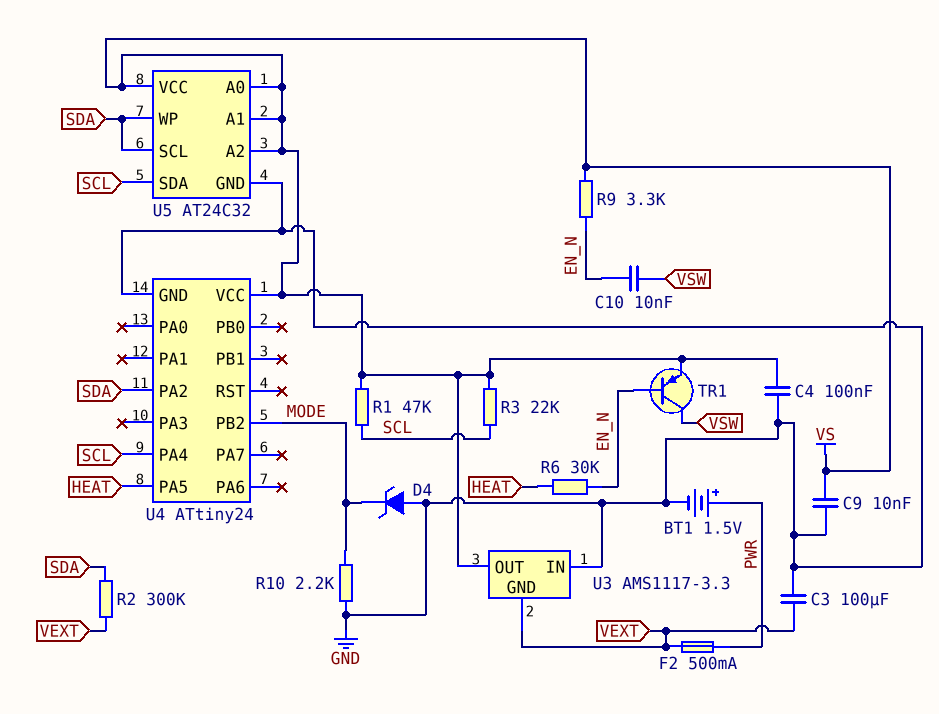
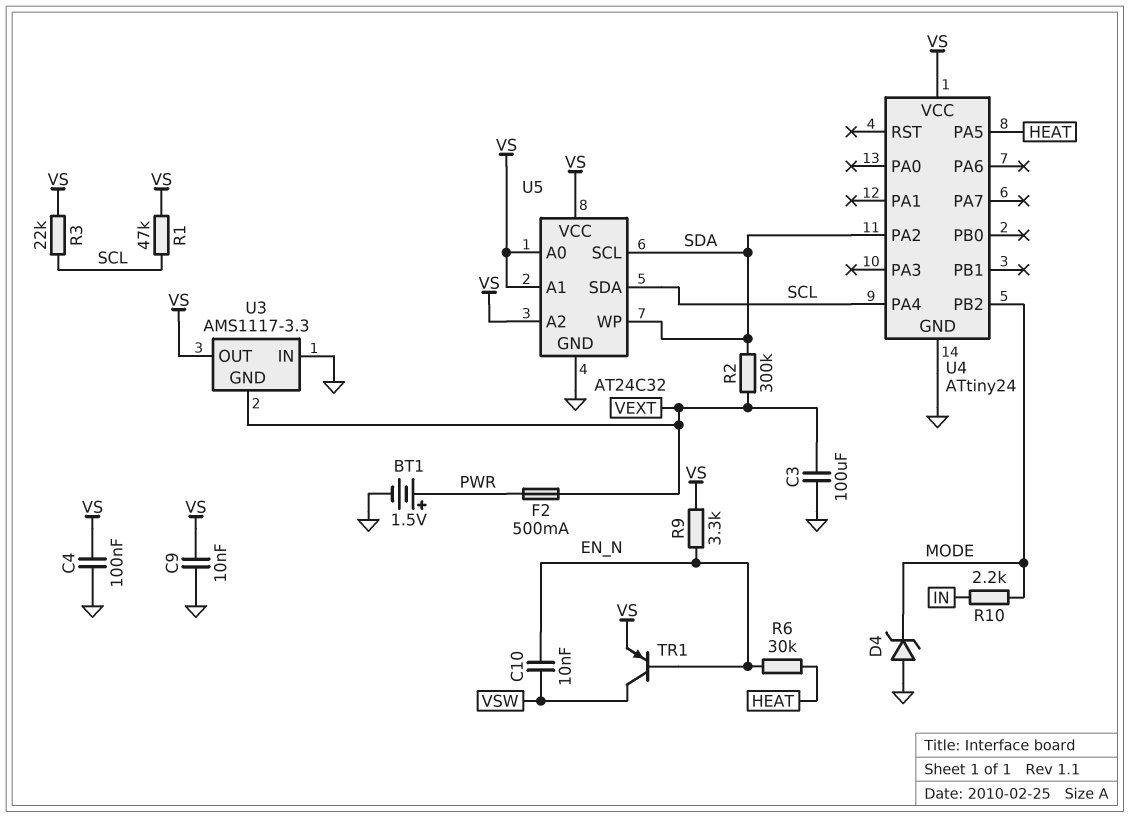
R10: 2.2k (GND, MODE) -> 2.2k (IN, MODE)

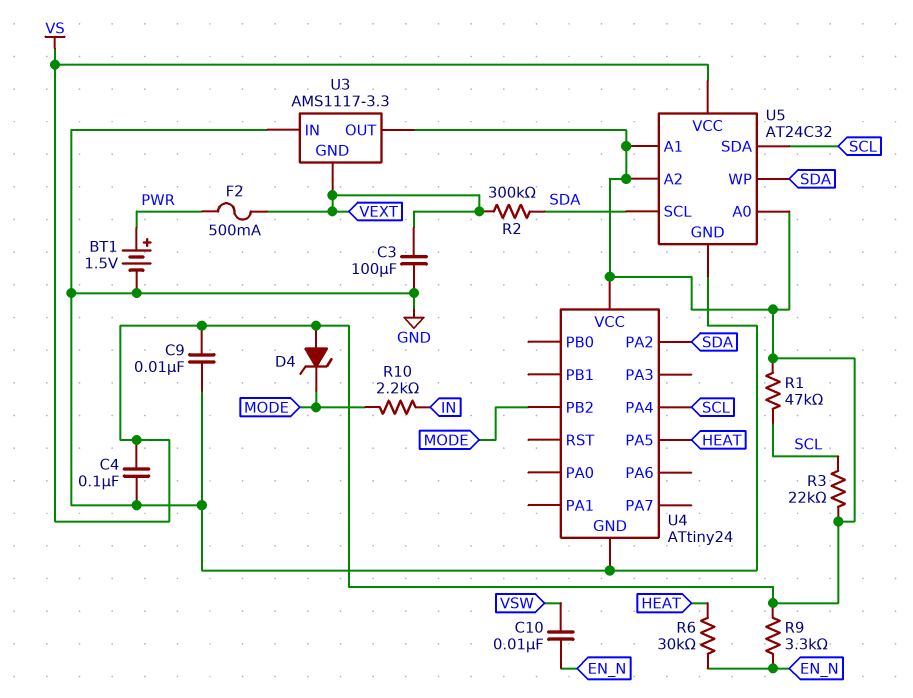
D4: zener (A GND, K MODE) -> zener (A VS, K MODE)
TR1: PNP (B EN_N, C VSW, E VS) -> none

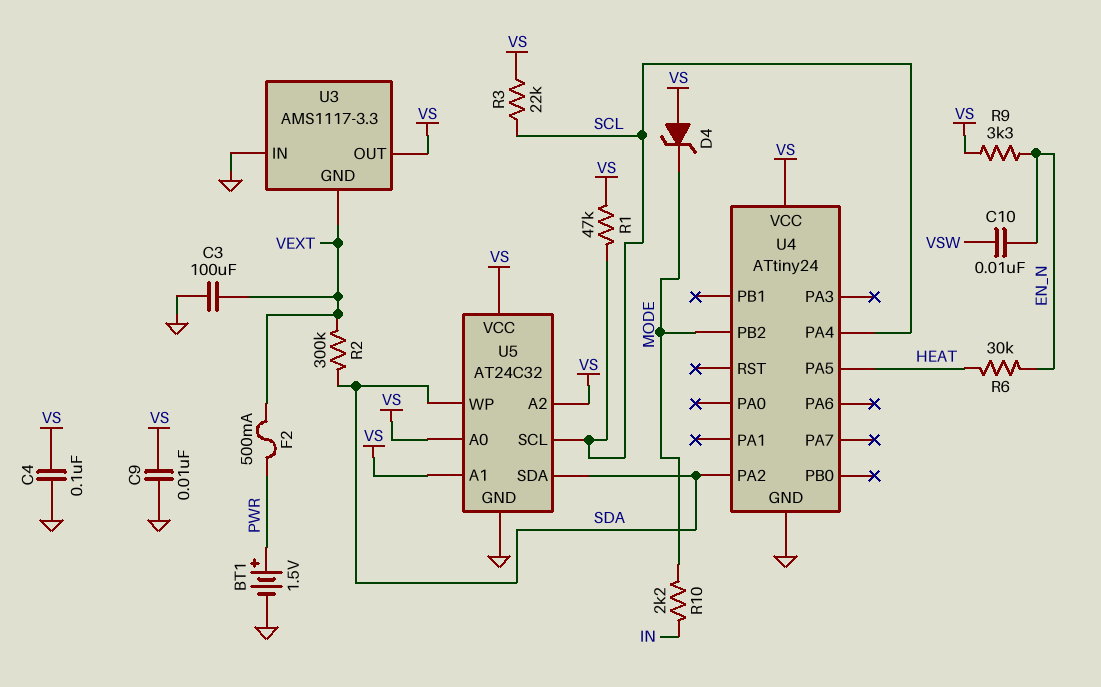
U5 pin SCL: SDA -> SCL
U5 pin SDA: SCL -> SDA

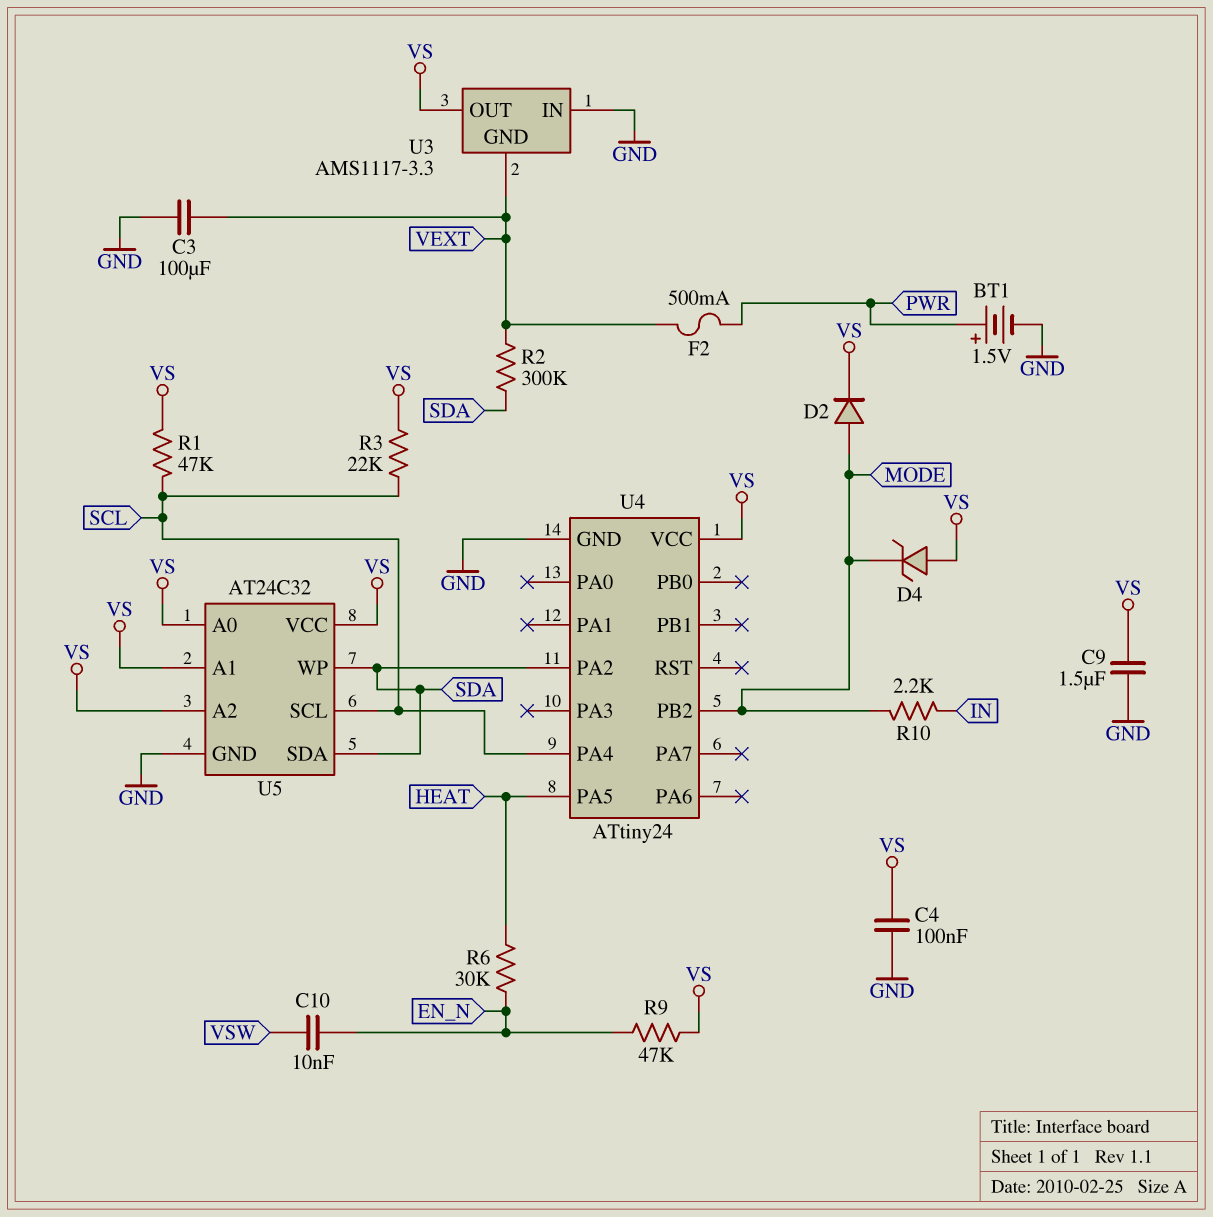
C9: 10nF (GND, VS) -> 1.5uF (GND, VS)
D2: none -> diode (A MODE, K VS)
R9: 3.3k (EN_N, VS) -> 47k (EN_N, VS)

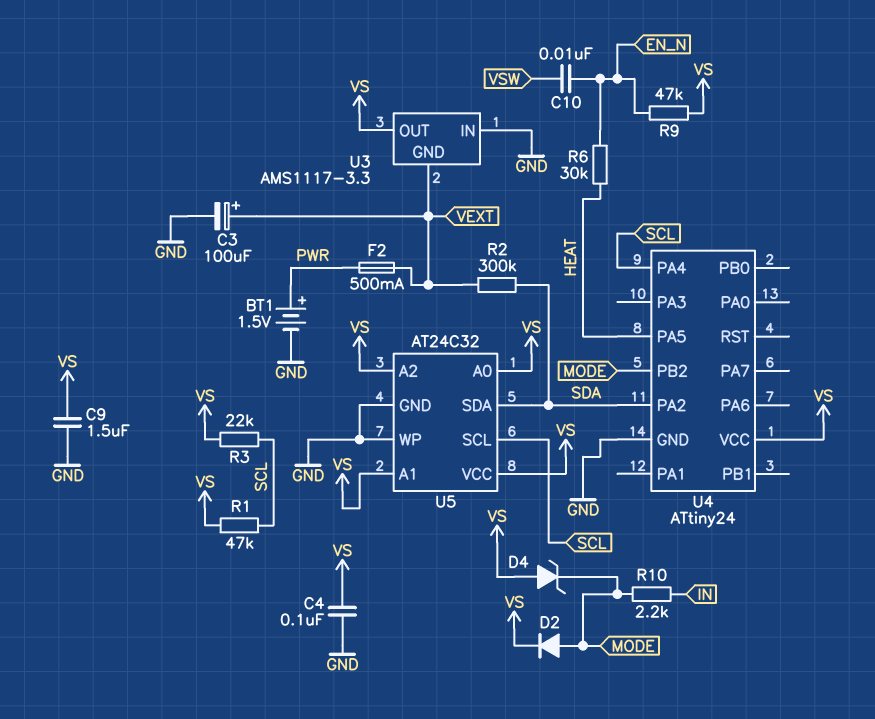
C3: 100uF (GND, VEXT) -> 100uF (plus VEXT, minus GND)
U5 pin WP: SDA -> GND

